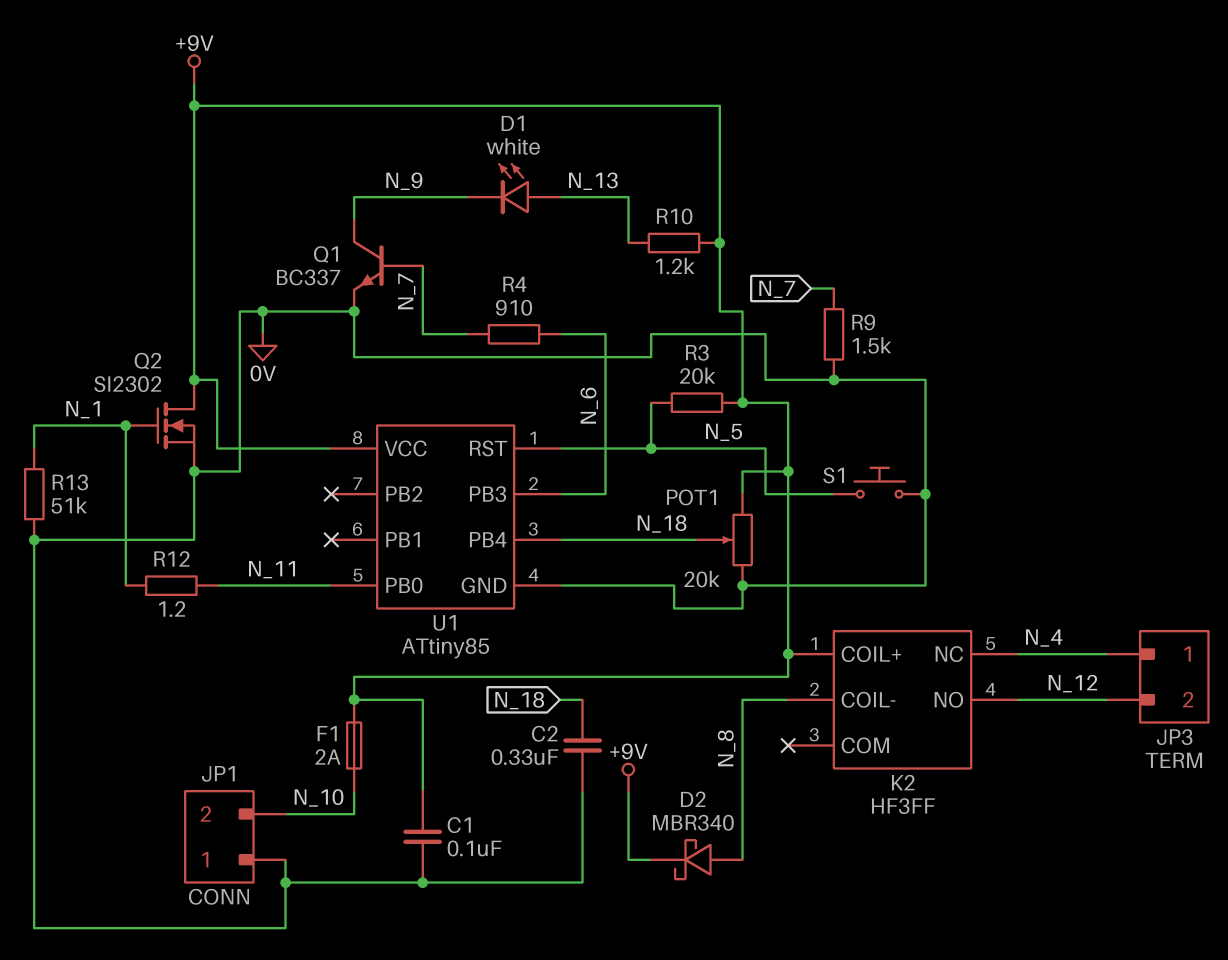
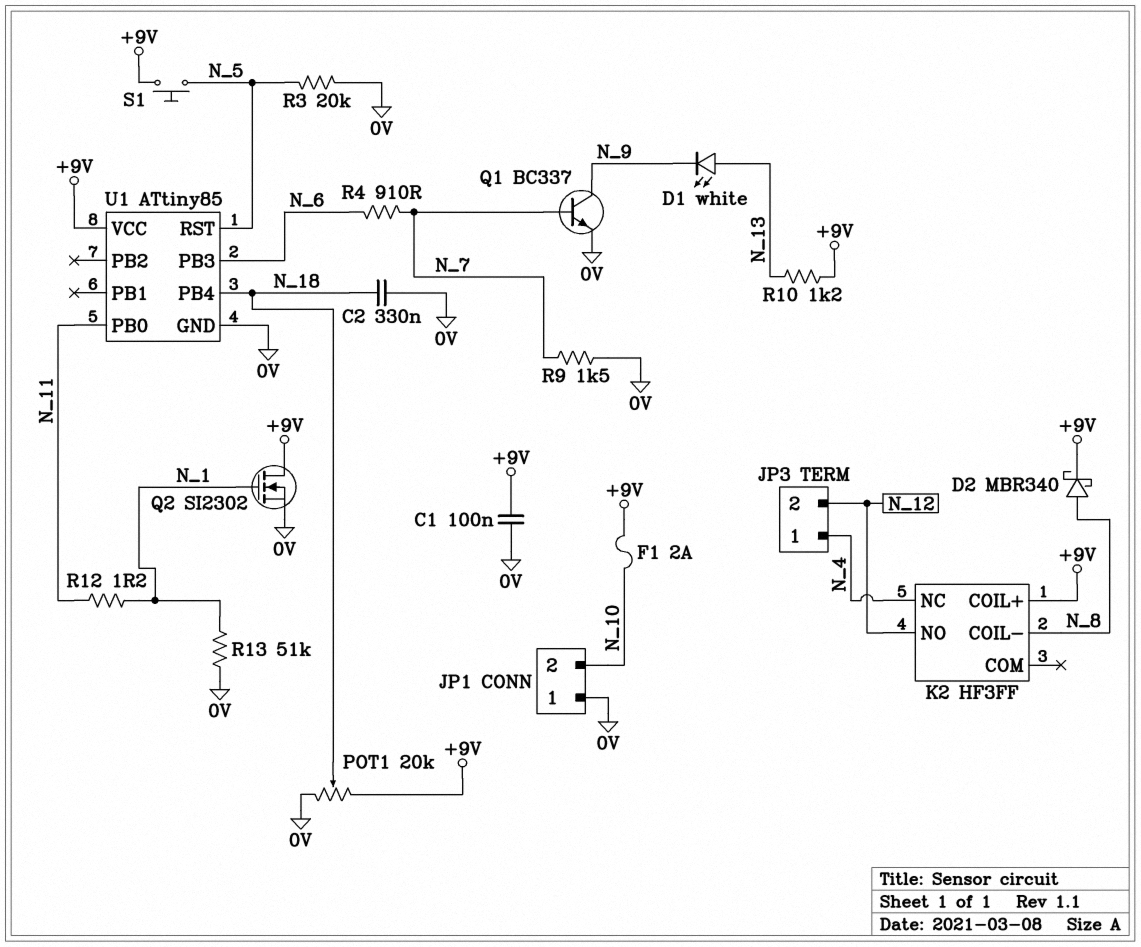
R3: 20k (+9V, N_5) -> 20k (0V, N_5)
S1: button (0V, N_5) -> button (+9V, N_5)

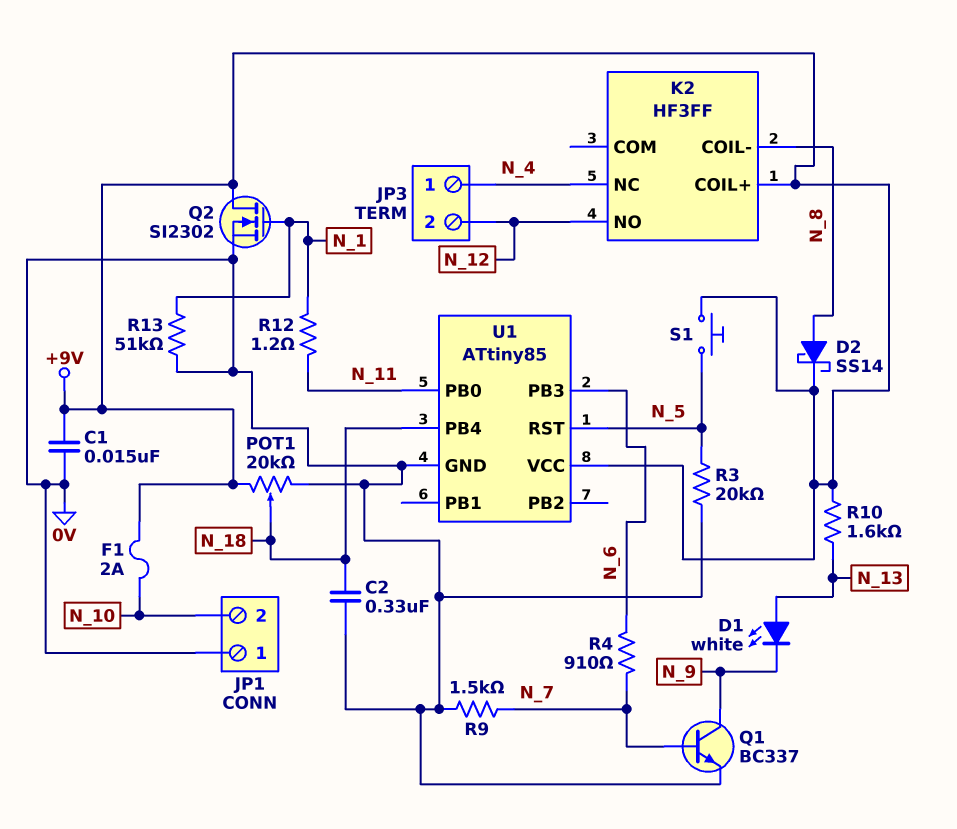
C1: 100nF (+9V, 0V) -> 15nF (+9V, 0V)
D2: schottky MBR340 (A N_8, K +9V) -> schottky SS14 (A N_8, K +9V)
R10: 1.2k (+9V, N_13) -> 1.6k (+9V, N_13)

